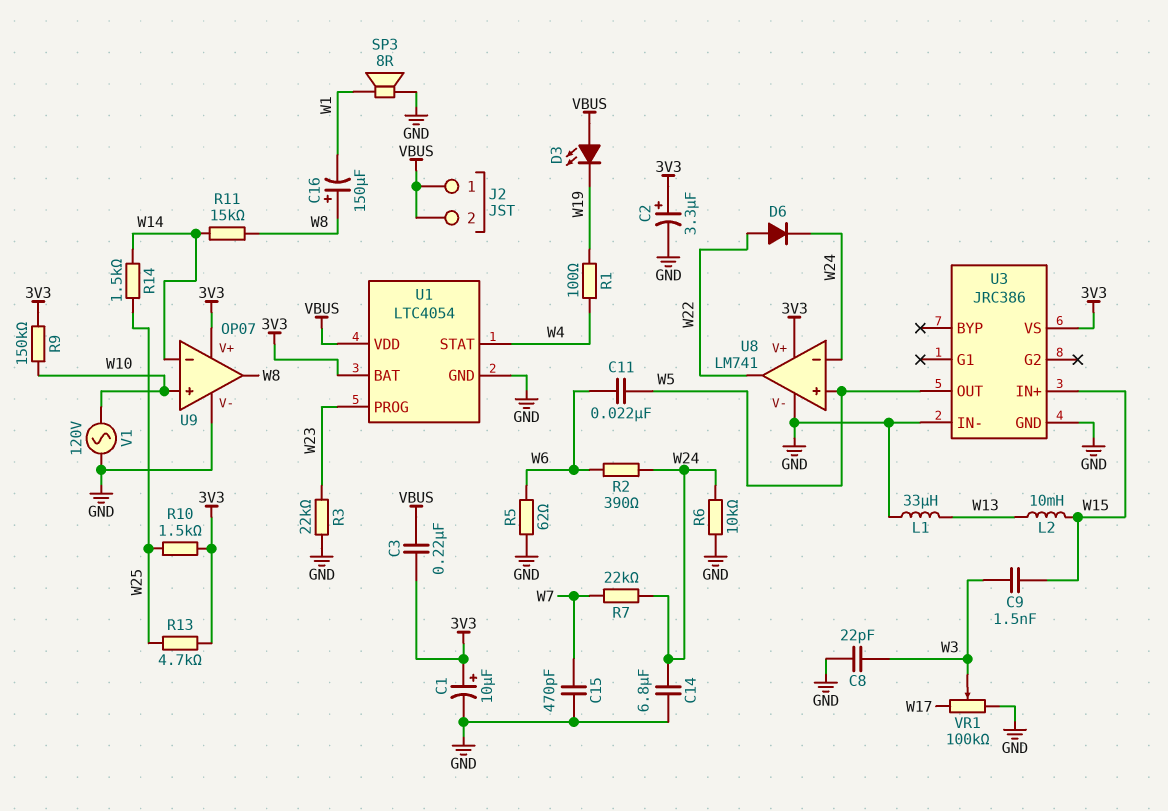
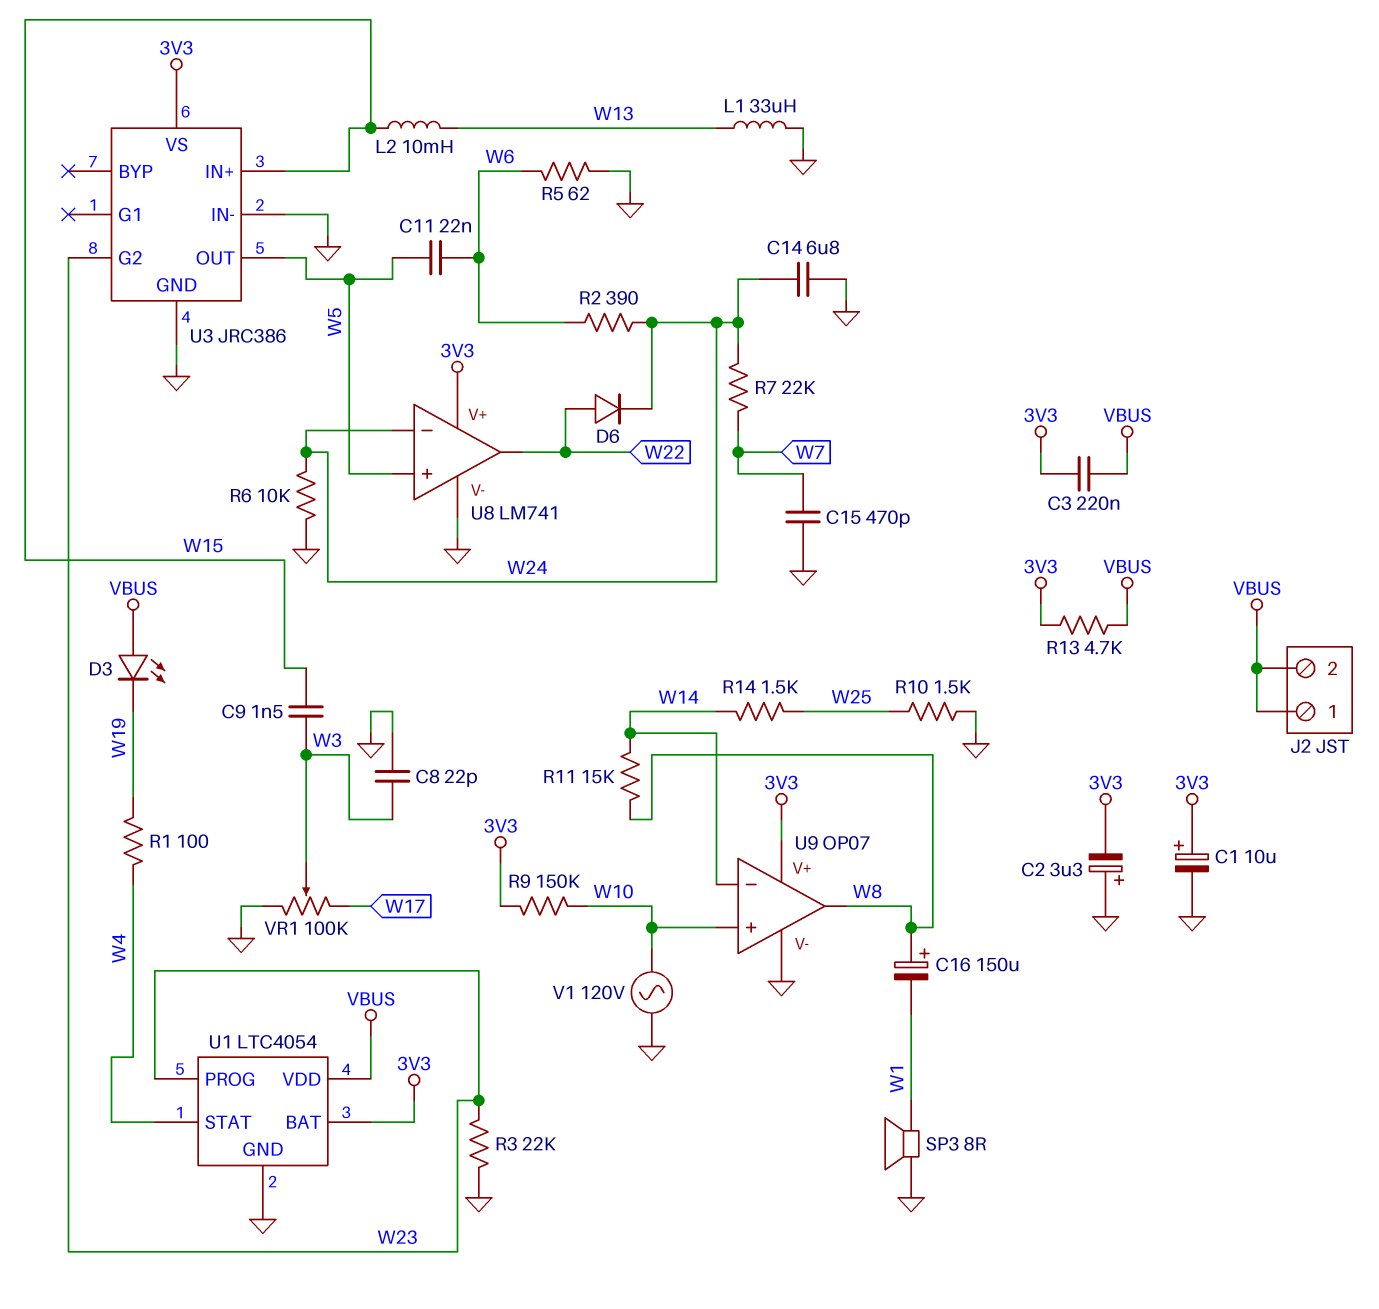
C2: 3.3uF (plus 3V3, minus GND) -> 3.3uF (plus GND, minus 3V3)
R10: 1.5k (3V3, W25) -> 1.5k (GND, W25)
R13: 4.7k (3V3, W25) -> 4.7k (3V3, VBUS)
U3 pin G2: none -> W23

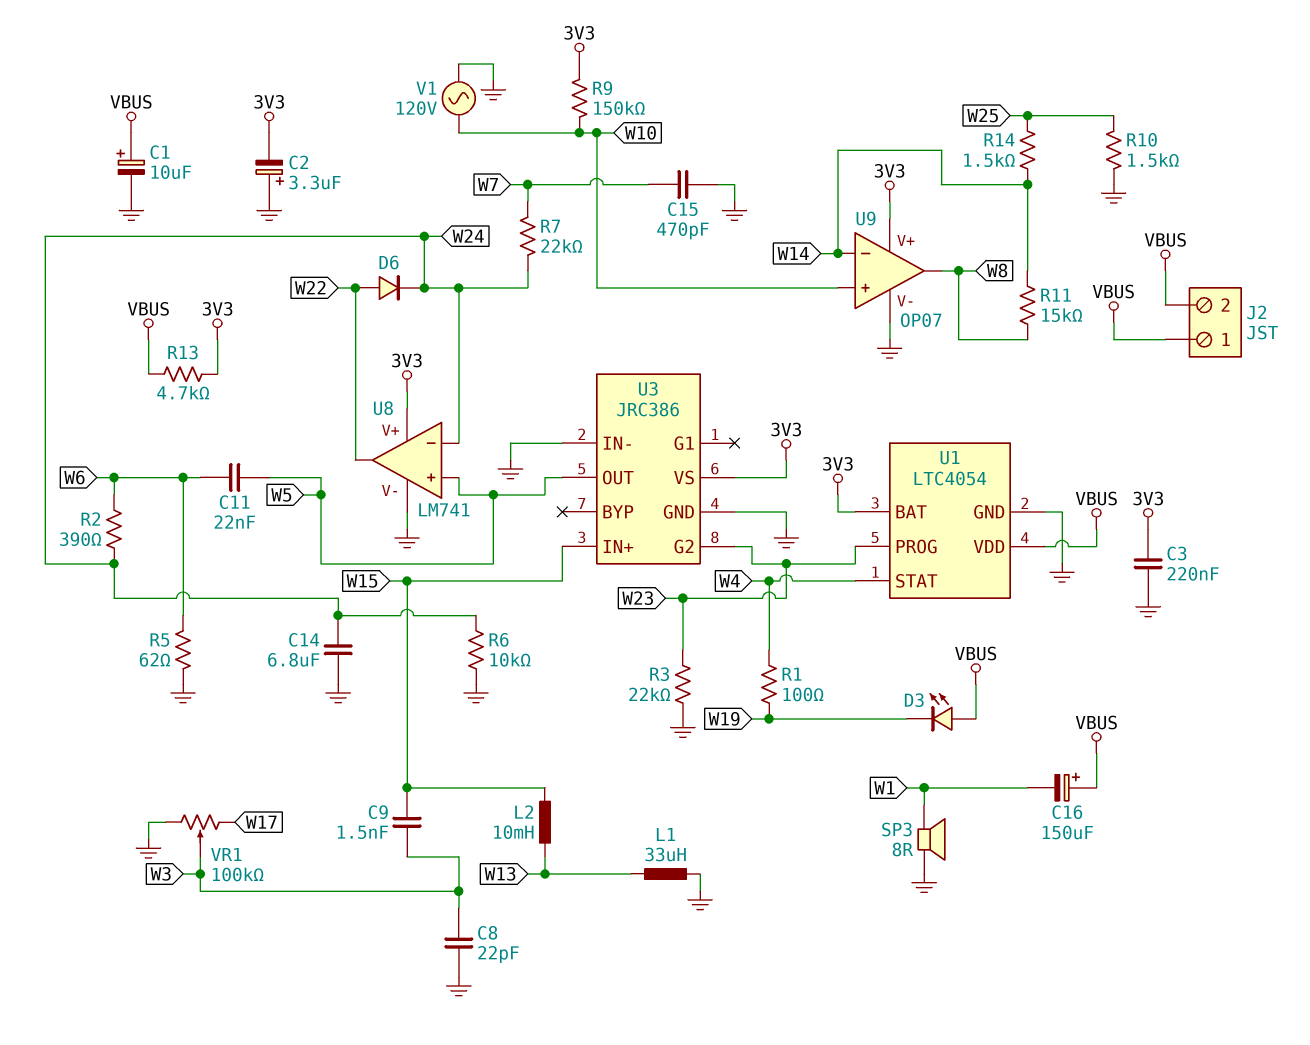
C1: 10uF (plus 3V3, minus GND) -> 10uF (plus VBUS, minus GND)
C3: 220nF (3V3, VBUS) -> 220nF (3V3, GND)
C16: 150uF (plus W8, minus W1) -> 150uF (plus VBUS, minus W1)

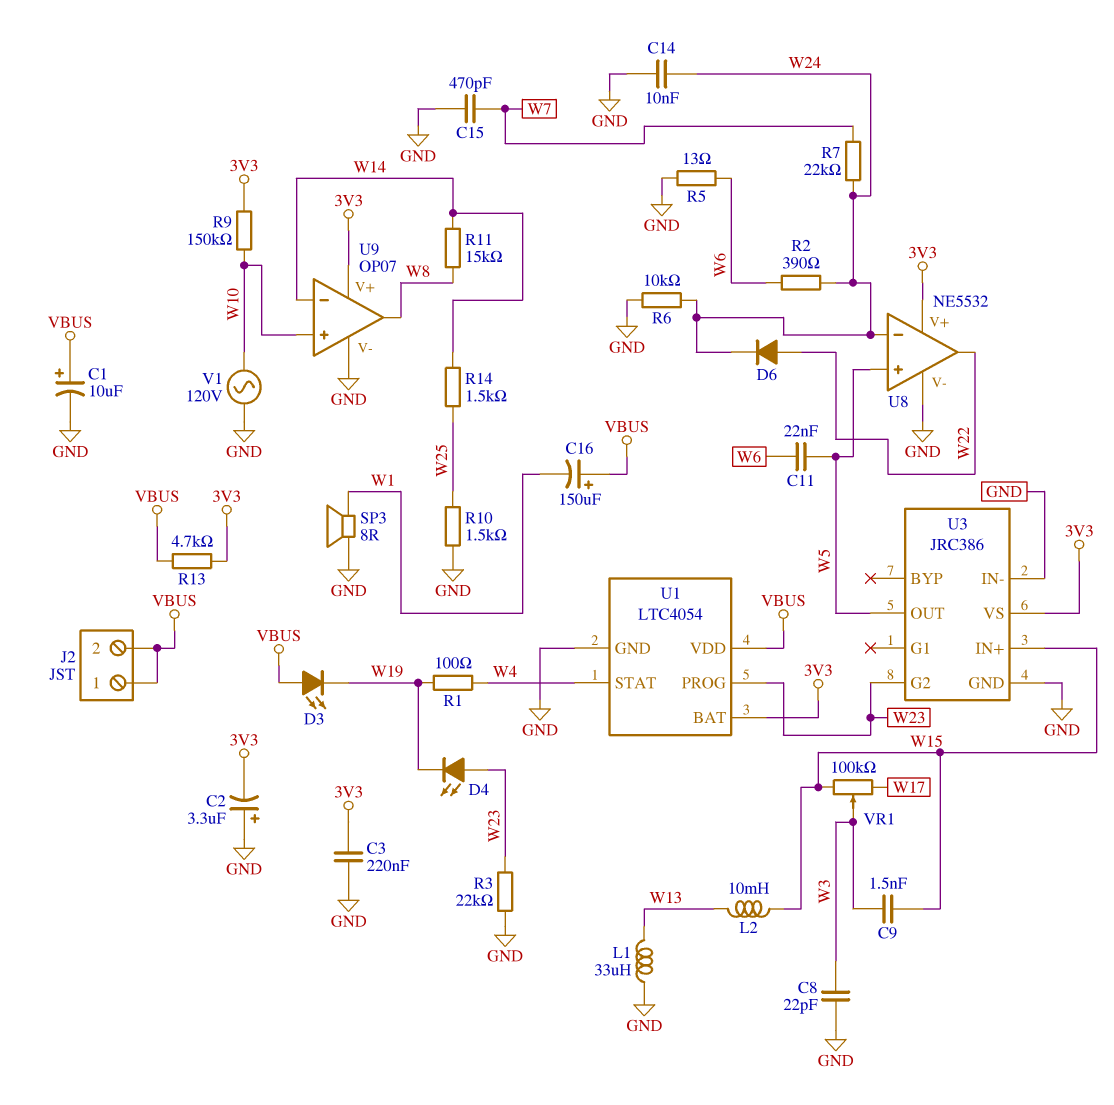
C14: 6.8uF (GND, W24) -> 10nF (GND, W24)
D4: none -> LED (A W23, K W19)
R5: 62 (GND, W6) -> 13 (GND, W6)
U8: LM741 -> NE5532
VR1: 100k (GND, W17, wiper W3) -> 100k (W15, W17, wiper W3)

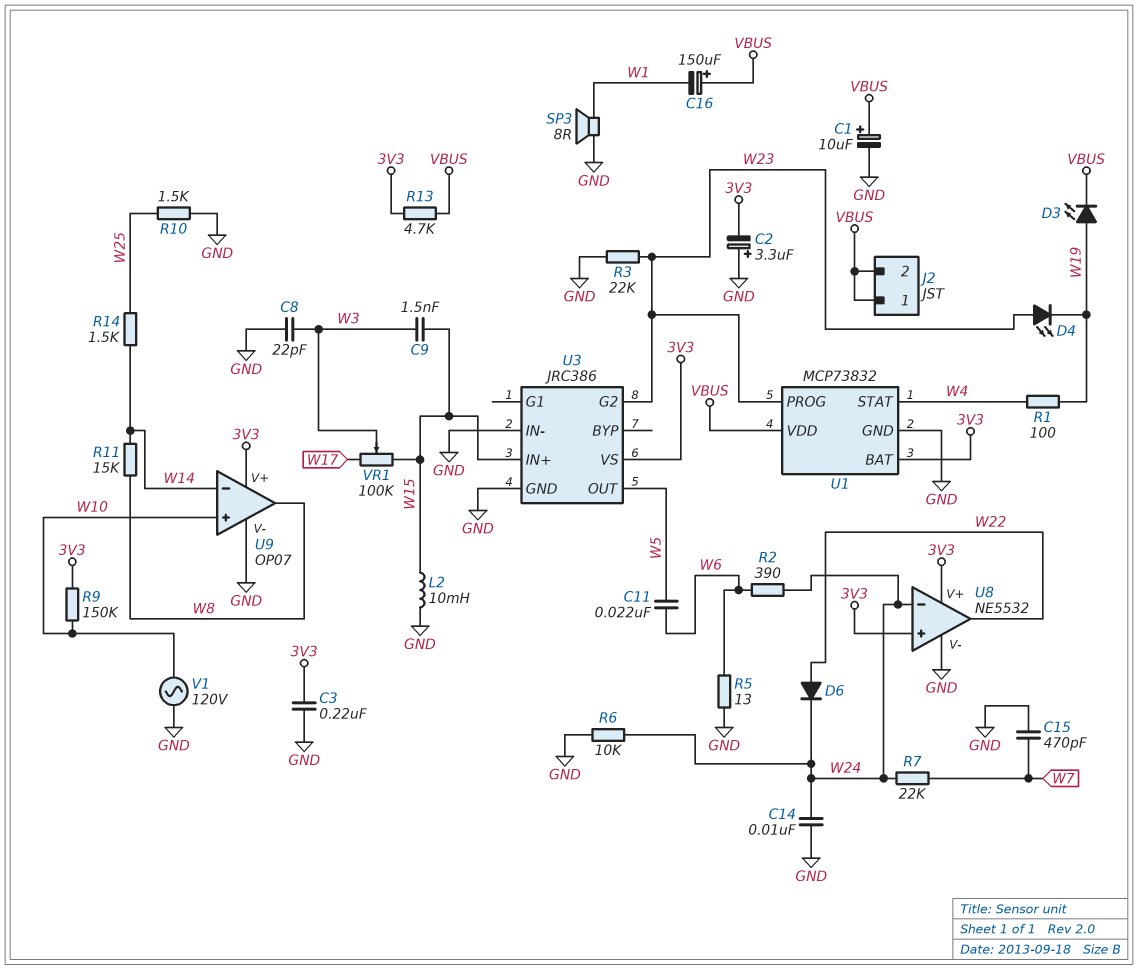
D3: LED (A VBUS, K W19) -> LED (A W19, K VBUS)
L1: 33uH (GND, W13) -> none
L2: 10mH (W13, W15) -> 10mH (GND, W15)
U1: LTC4054 -> MCP73832
U8 pin in+: W5 -> 3V3

